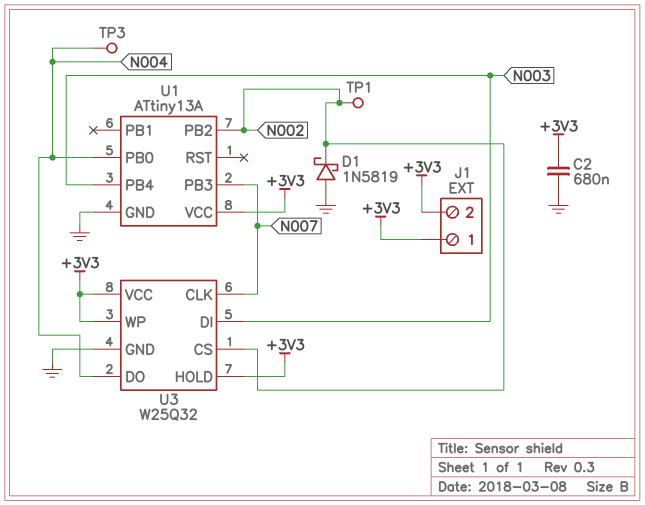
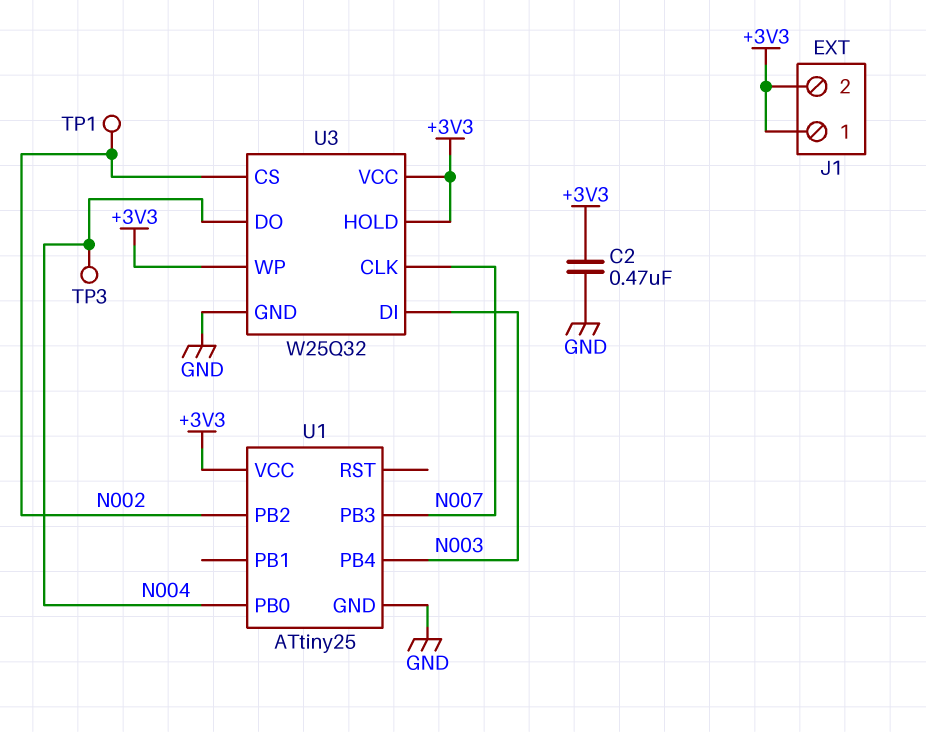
C2: 680nF (+3V3, GND) -> 470nF (+3V3, GND)
D1: schottky 1N5819 (A GND, K N002) -> none
U1: ATtiny13A -> ATtiny25

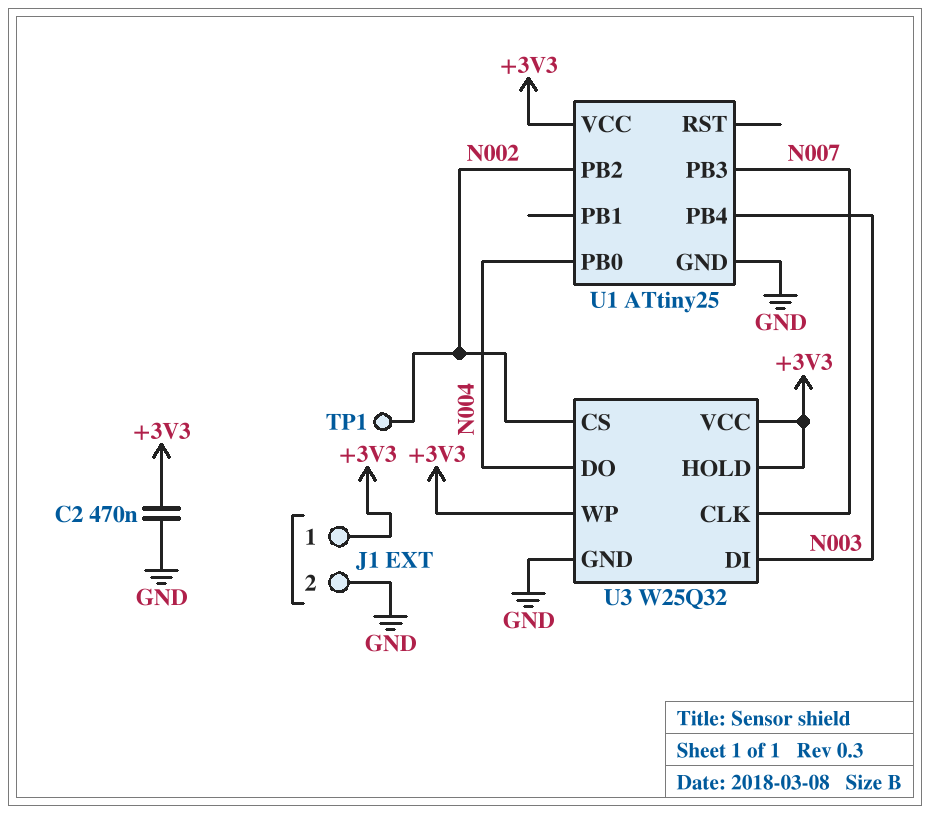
J1 pin 2: +3V3 -> GND
TP3: test point (N004) -> none

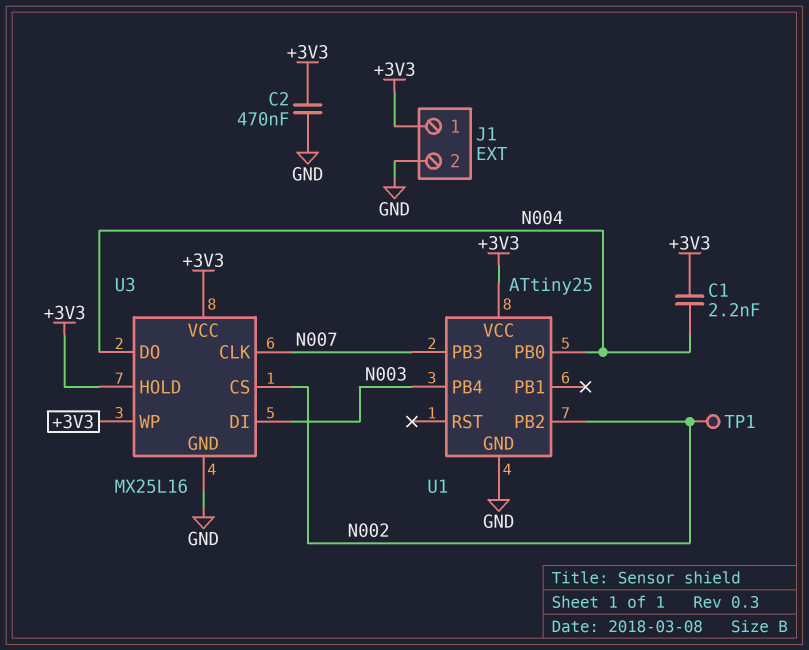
C1: none -> 2.2nF (+3V3, N004)
U3: W25Q32 -> MX25L16

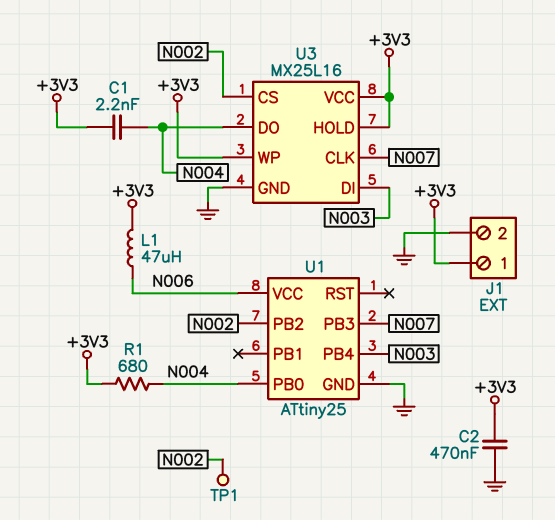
L1: none -> 47uH (+3V3, N006)
R1: none -> 680 (+3V3, N004)
U1 pin VCC: +3V3 -> N006

